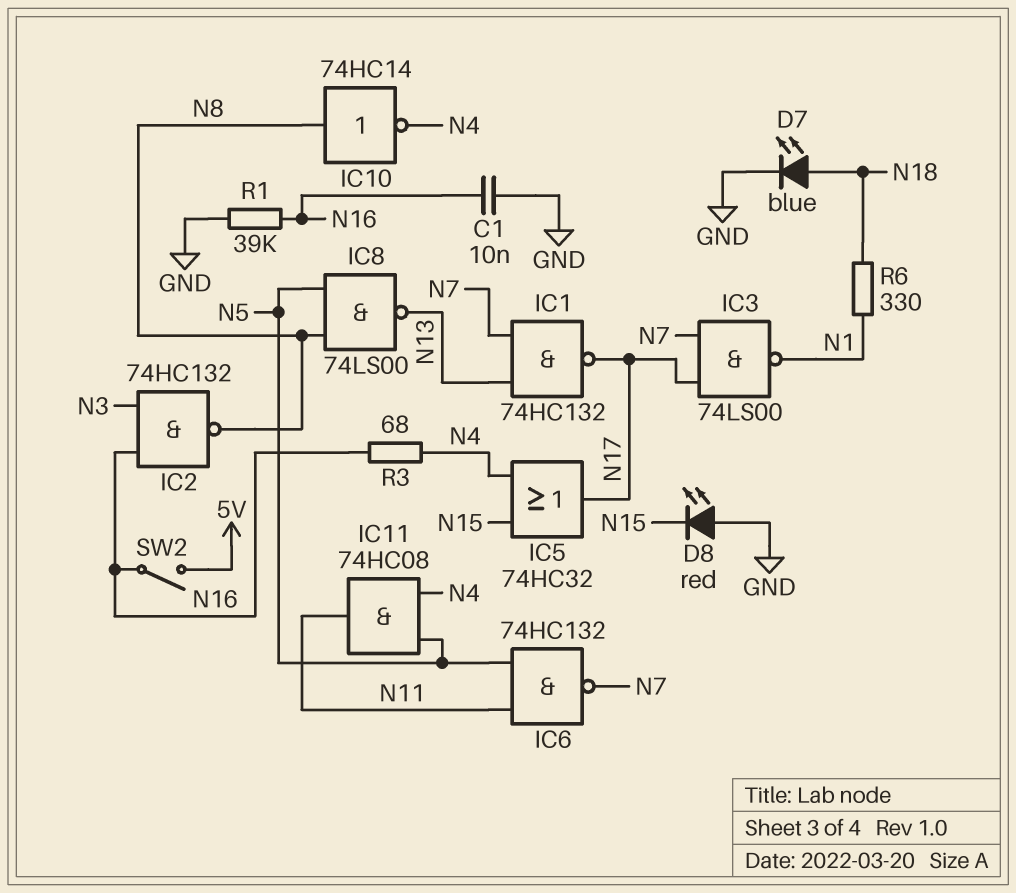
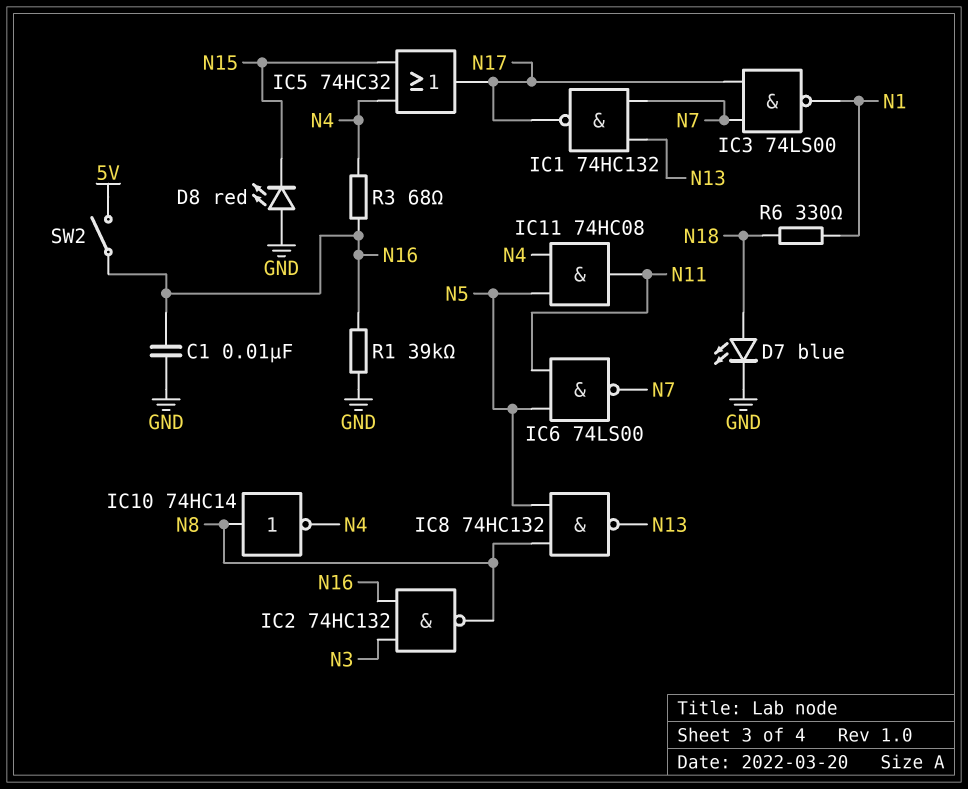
IC6: NAND 74HC132 (in N5, in N11, out N7) -> NAND 74LS00 (in N5, in N11, out N7)
IC8: NAND 74LS00 (in N5, in N8, out N13) -> NAND 74HC132 (in N5, in N8, out N13)

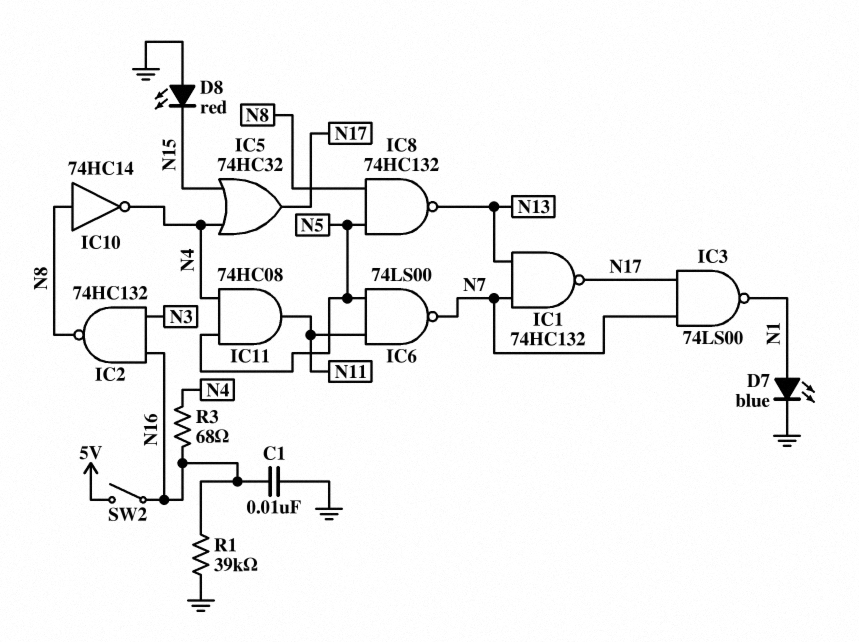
D7: LED blue (A N18, K GND) -> LED blue (A N1, K GND)
R6: 330 (N1, N18) -> none

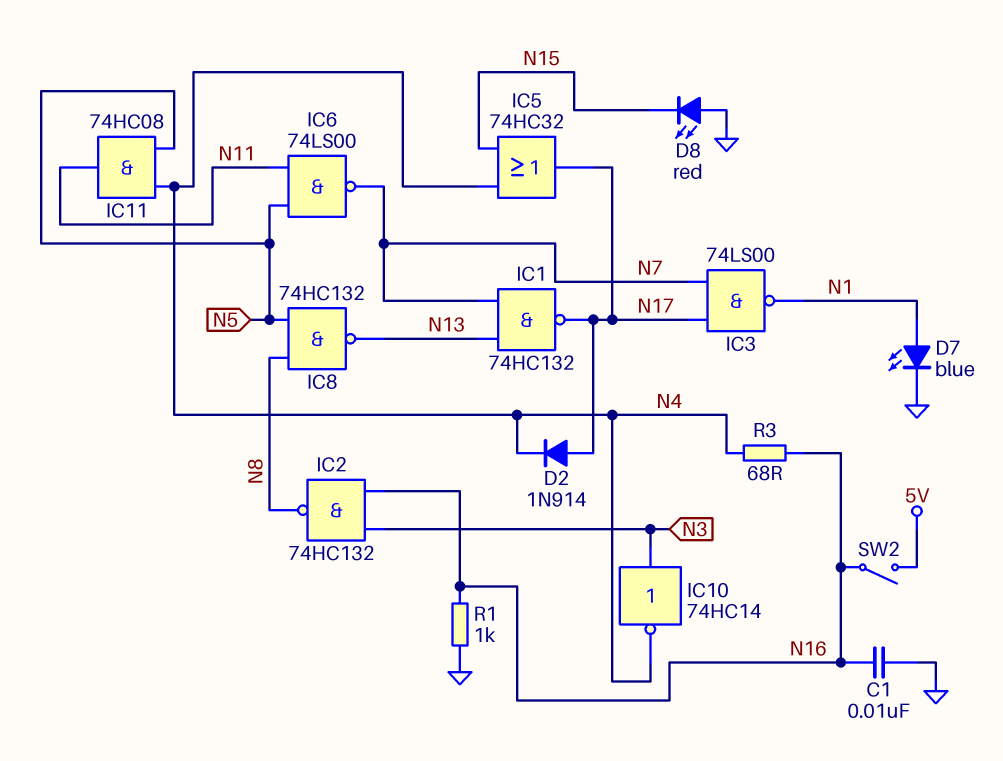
D2: none -> diode 1N914 (A N17, K N4)
IC10: NOT 74HC14 (in N8, out N4) -> NOT 74HC14 (in N3, out N4)
R1: 39k (GND, N16) -> 1k (GND, N16)

